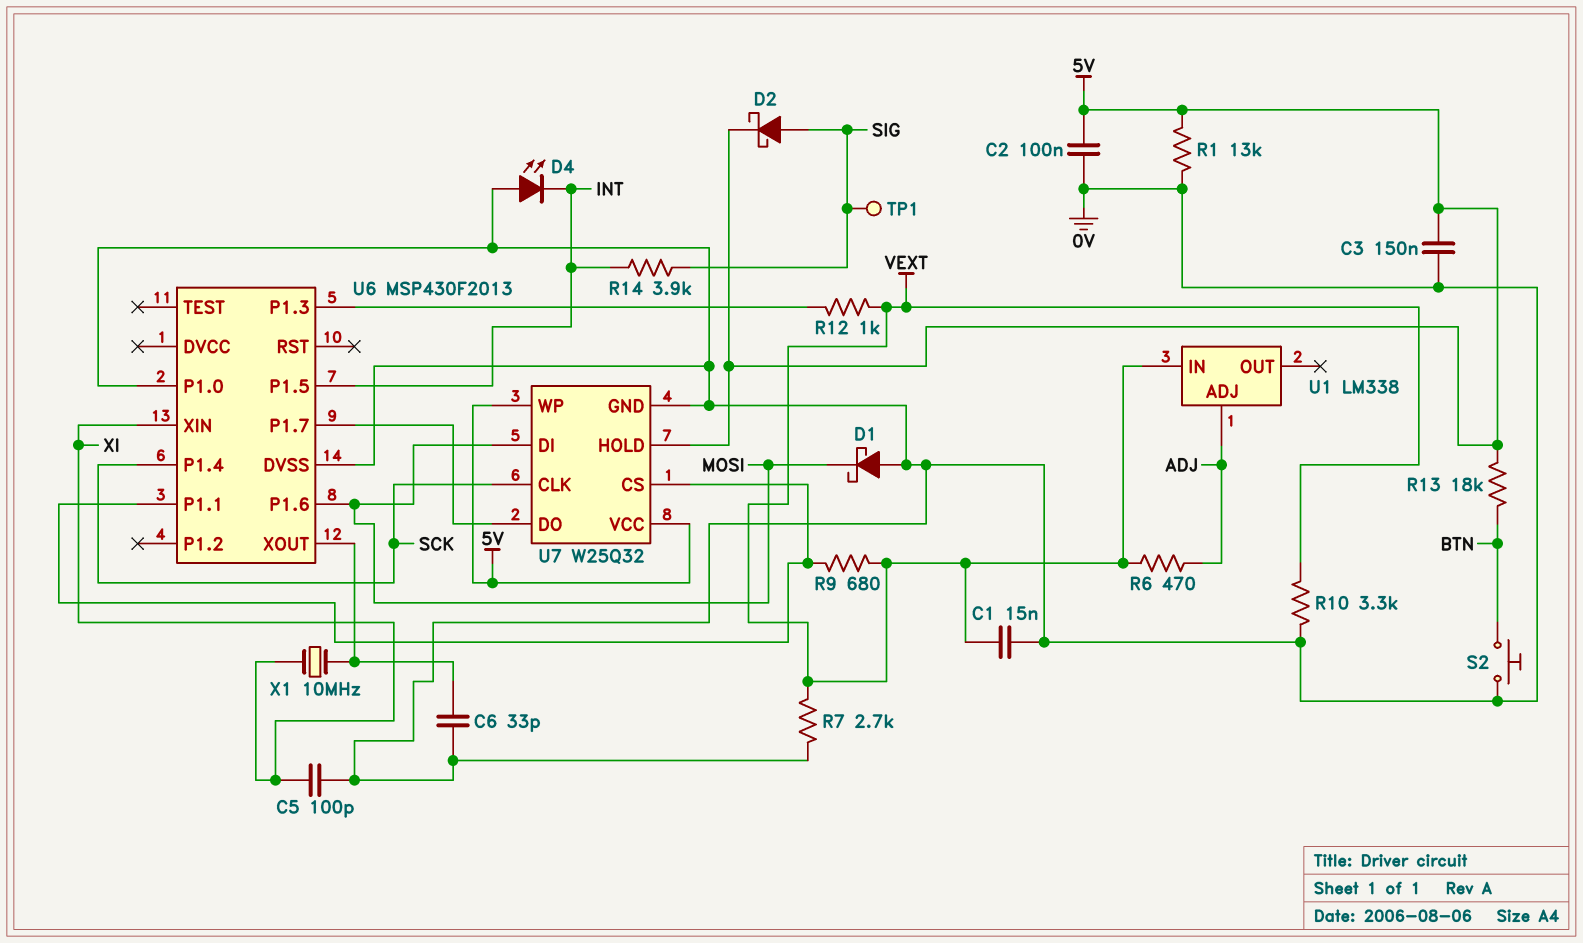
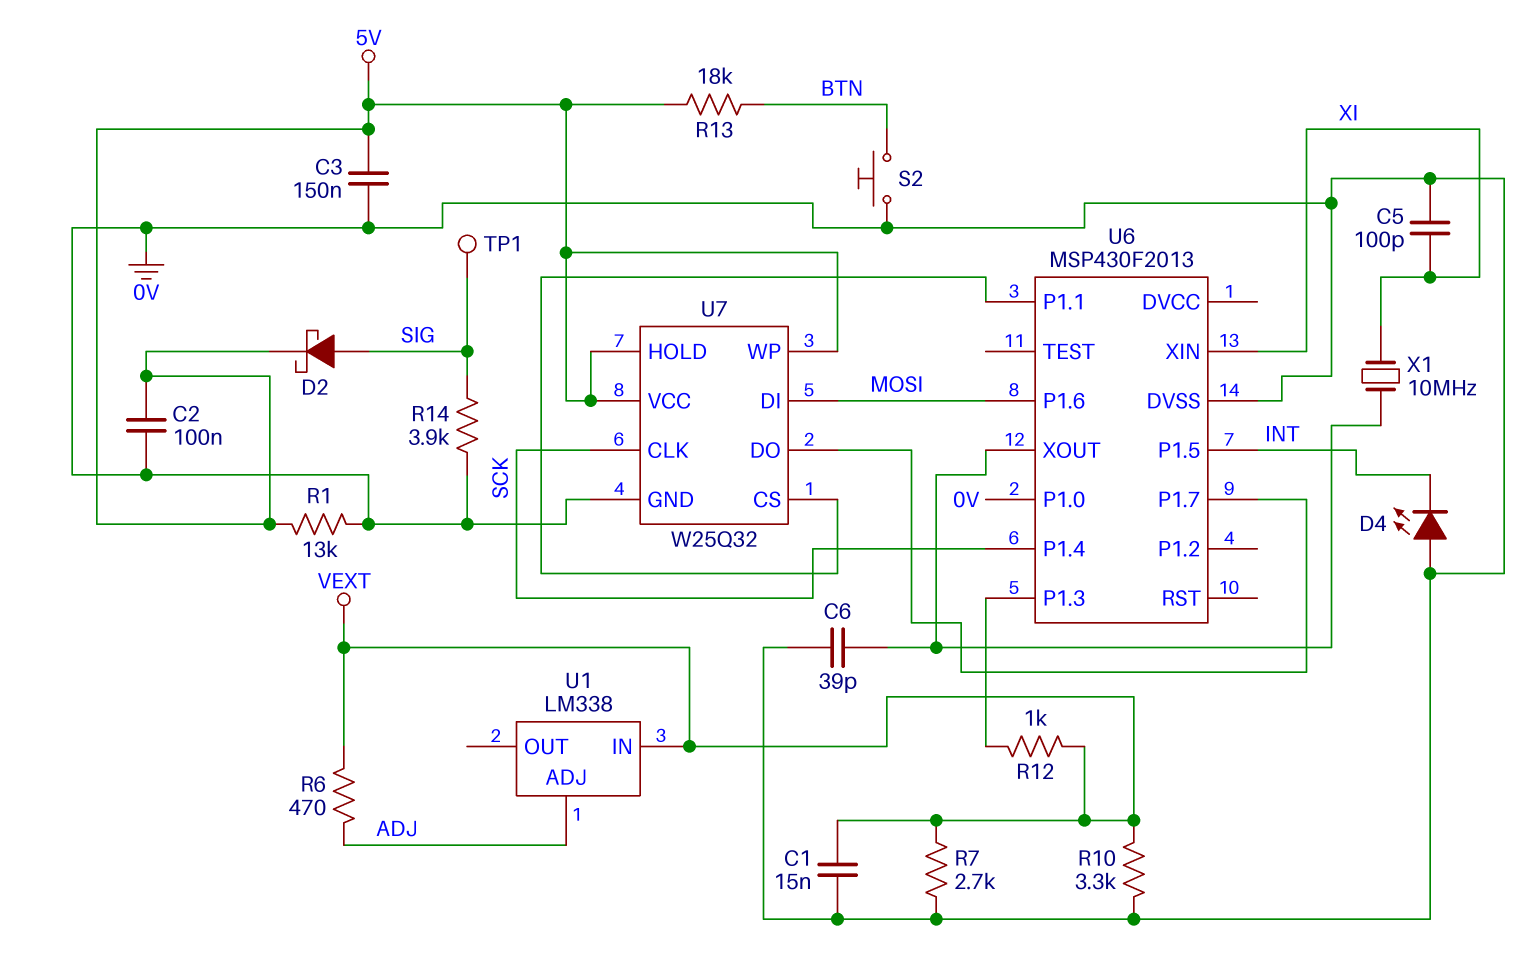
C6: 33pF (0V, U6/XOUT) -> 39pF (0V, U6/XOUT)
D1: schottky (A 0V, K MOSI) -> none
R9: 680 (U6/P1.1, VEXT) -> none
R14: 3.9k (INT, SIG) -> 3.9k (0V, SIG)

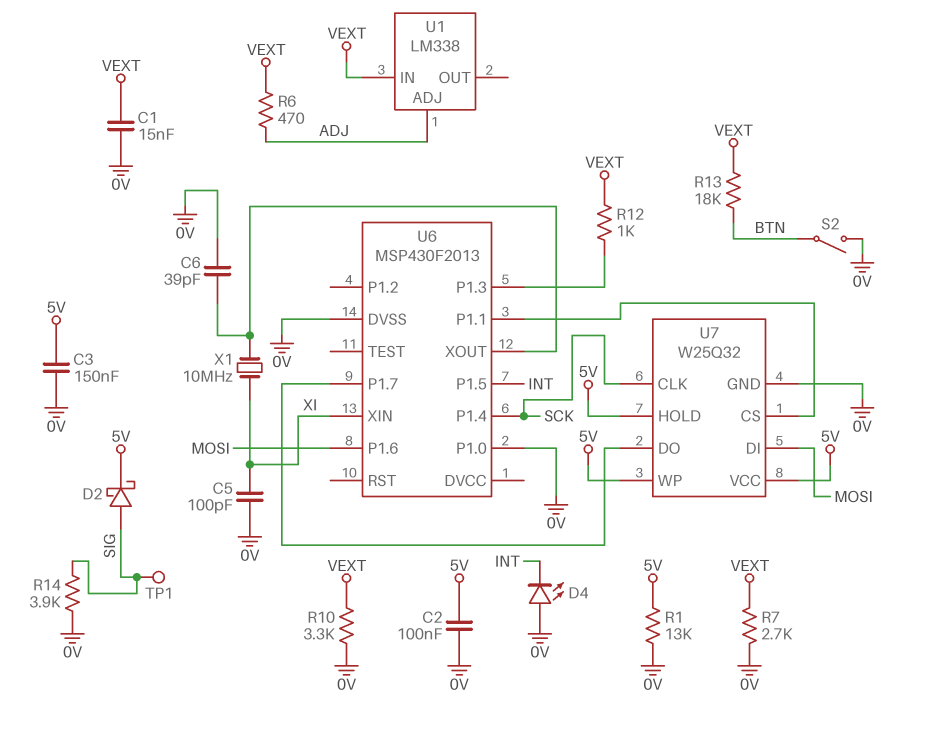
R13: 18k (5V, BTN) -> 18k (BTN, VEXT)
S2: button (0V, BTN) -> switch (0V, BTN)

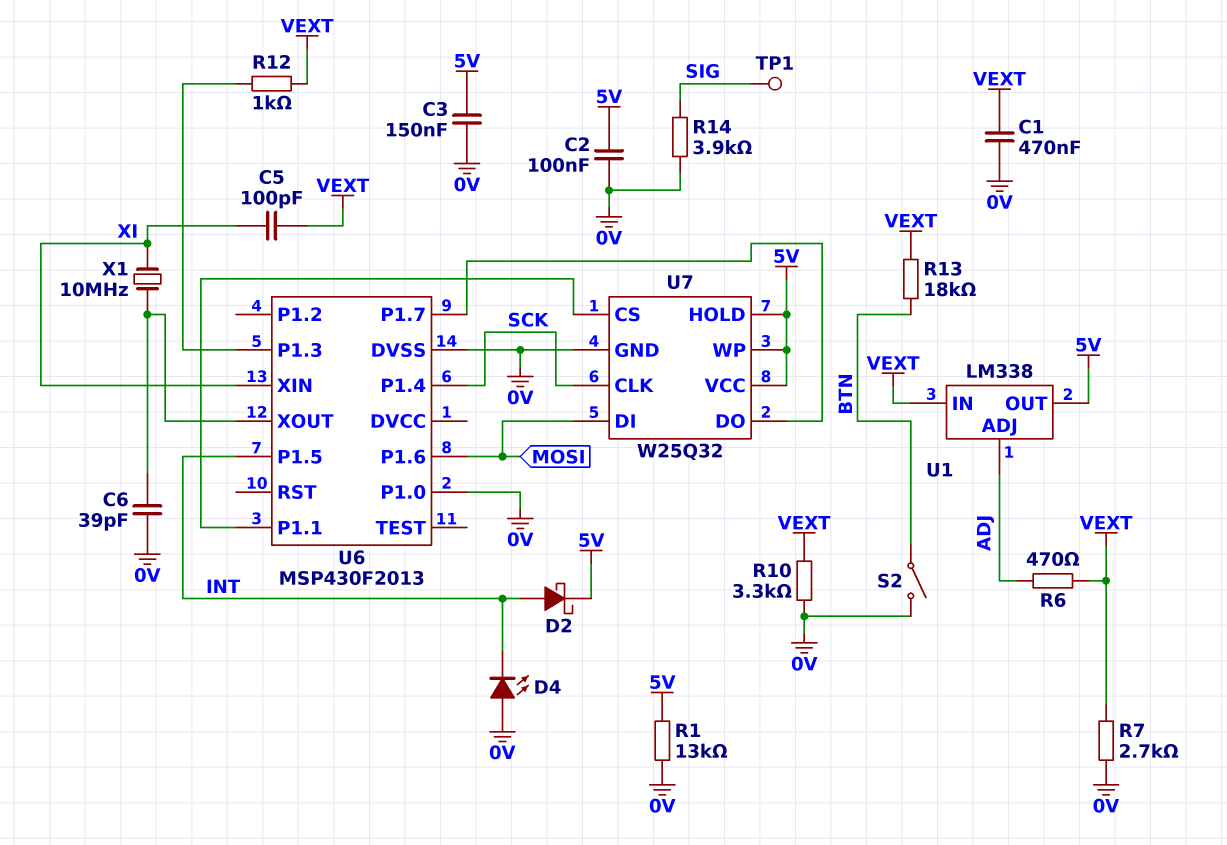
C1: 15nF (0V, VEXT) -> 470nF (0V, VEXT)
C5: 100pF (0V, XI) -> 100pF (VEXT, XI)
D2: schottky (A SIG, K 5V) -> schottky (A INT, K 5V)
U1 pin OUT: none -> 5V

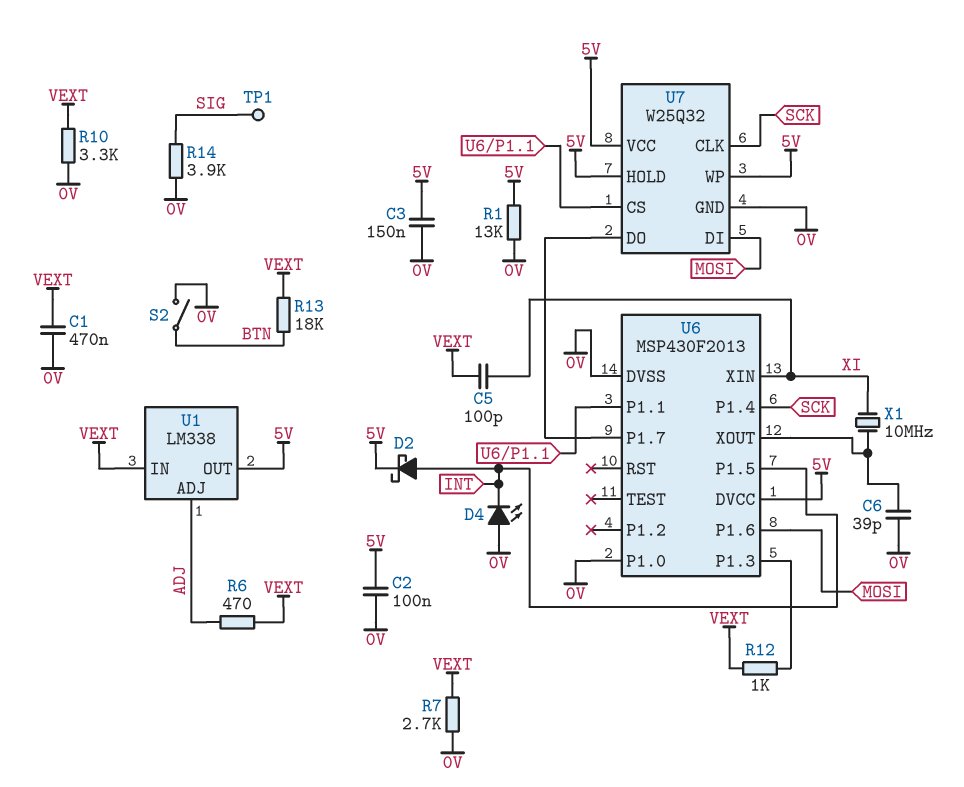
U6 pin DVCC: none -> 5V

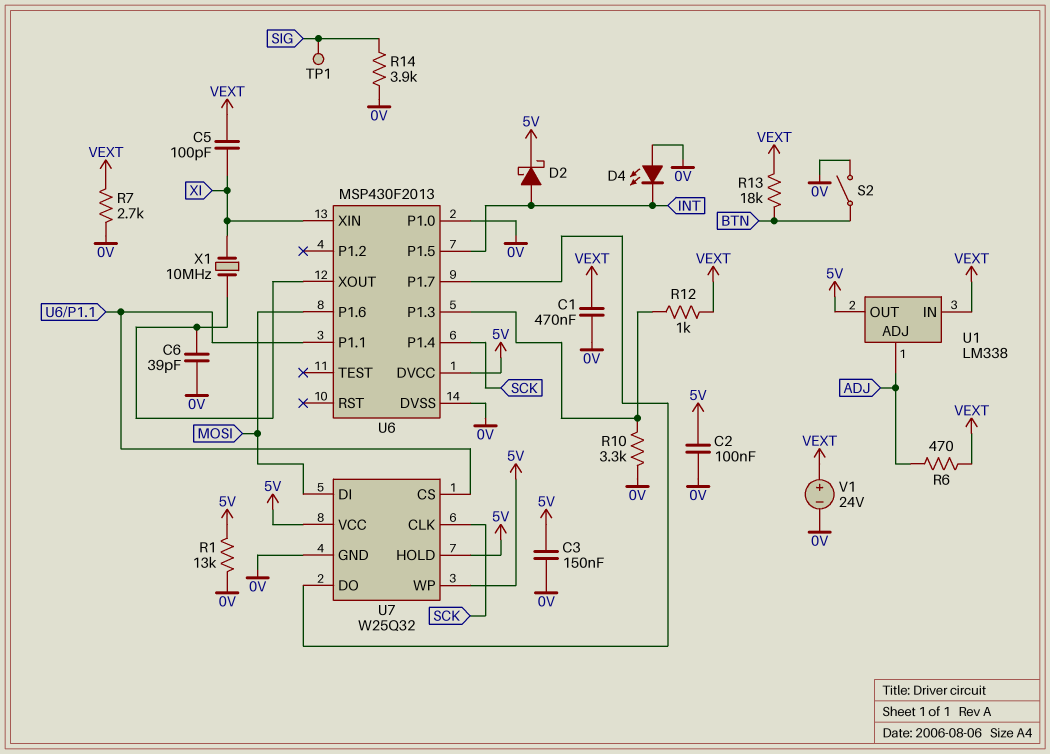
R10: 3.3k (0V, VEXT) -> 3.3k (0V, U6/P1.3)
V1: none -> 24V (plus VEXT, minus 0V)

